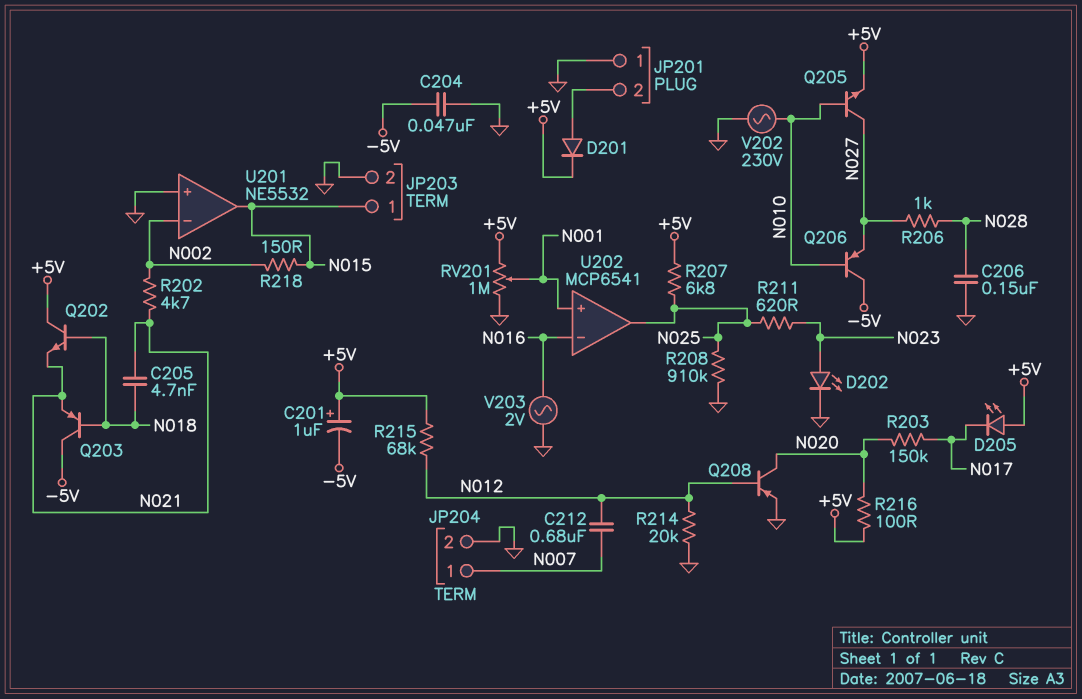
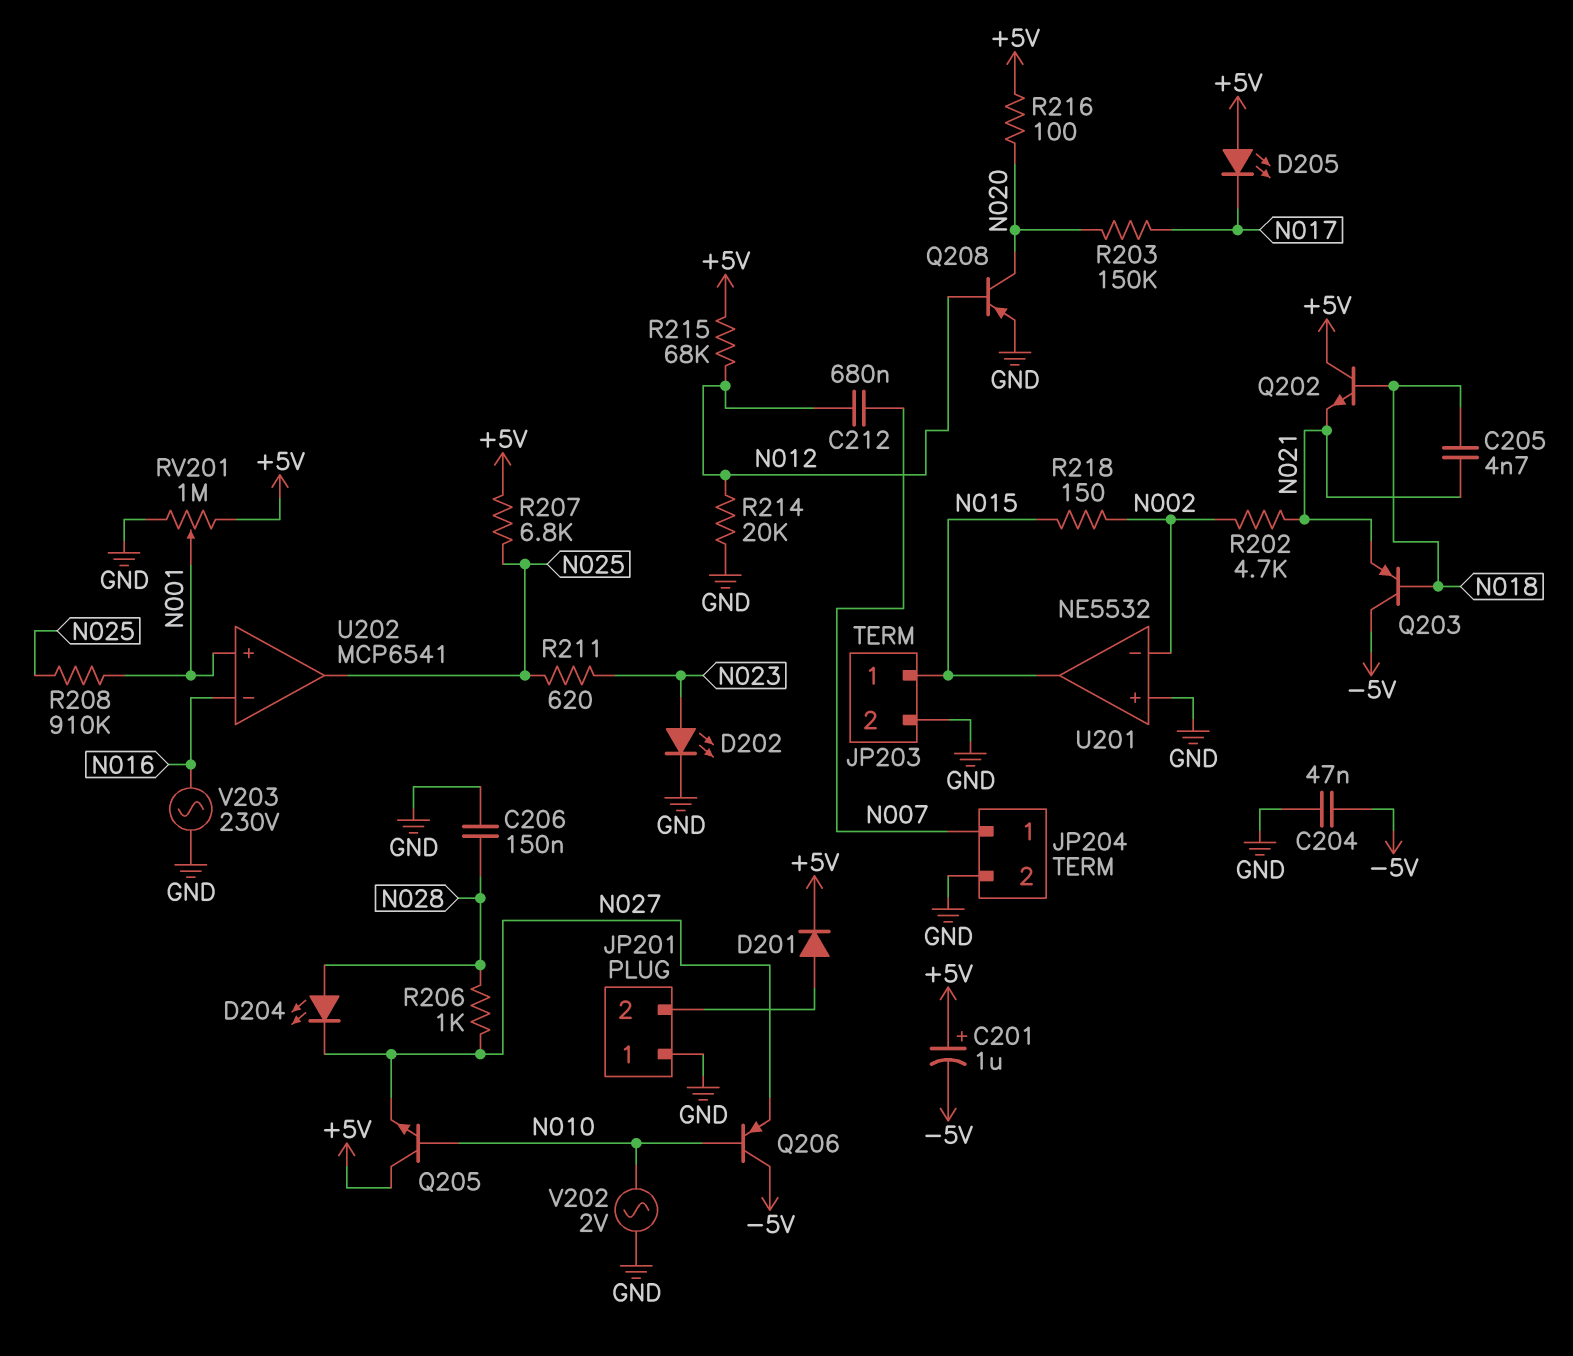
D204: none -> LED (A N028, K N027)
Q205: NPN (B N010, C N027, E +5V) -> NPN (B N010, C +5V, E N027)
R208: 910k (GND, N025) -> 910k (N001, N025)
V202: AC 230V (GND, N010) -> AC 2V (GND, N010)
V203: AC 2V (GND, N016) -> AC 230V (GND, N016)

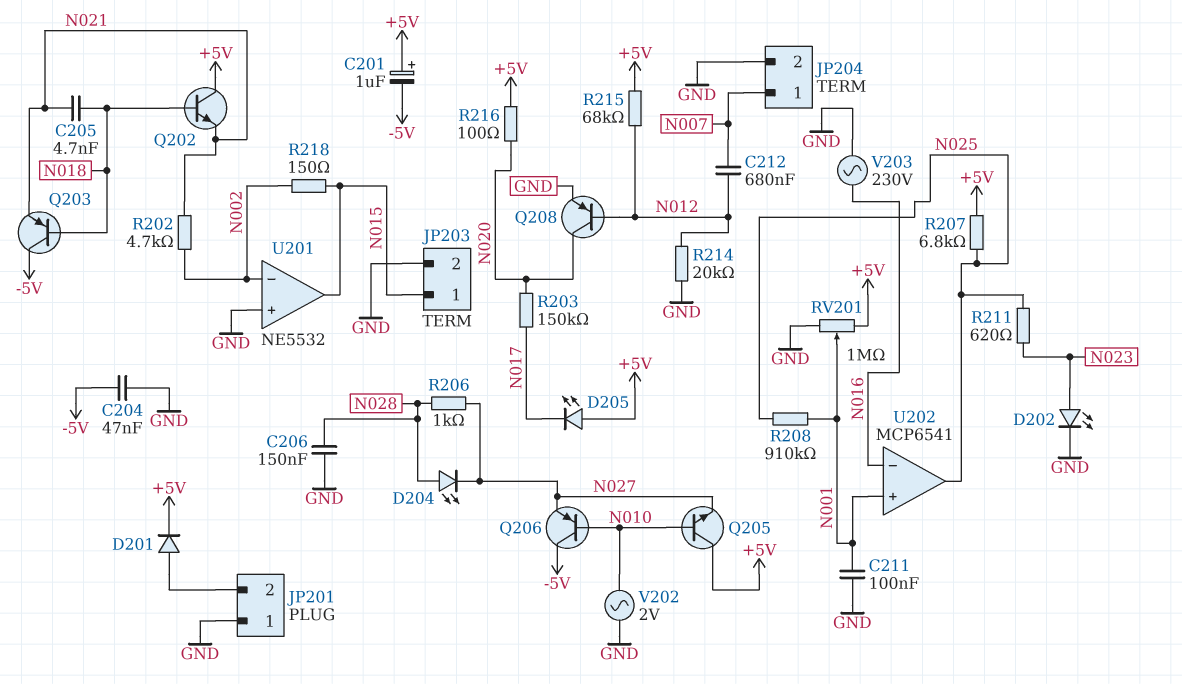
C211: none -> 100nF (GND, N001)

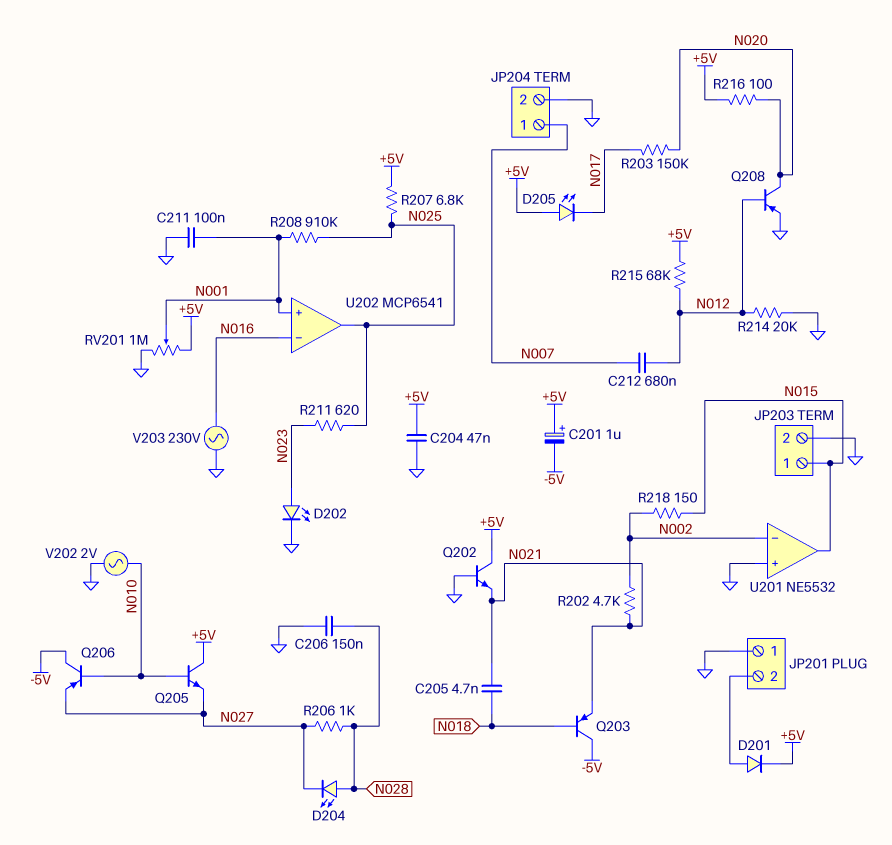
C204: 47nF (-5V, GND) -> 47nF (+5V, GND)
Q202: NPN (B N018, C +5V, E N021) -> NPN (B GND, C +5V, E N021)

